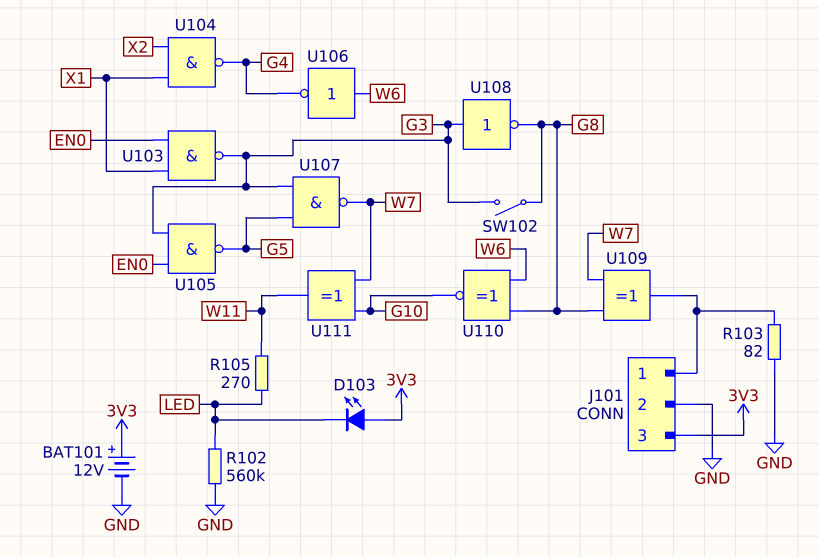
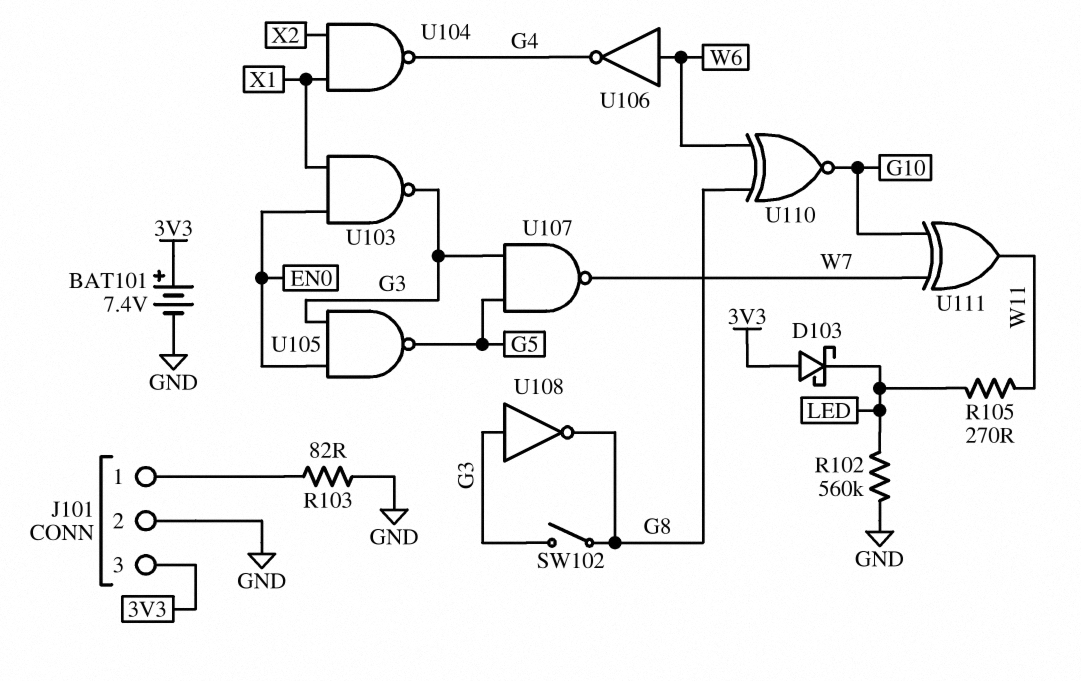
BAT101: 12V (plus 3V3, minus GND) -> 7.4V (plus 3V3, minus GND)
D103: LED (A 3V3, K LED) -> schottky (A 3V3, K LED)
U109: XOR (in G8, in W7, out J101/1) -> none

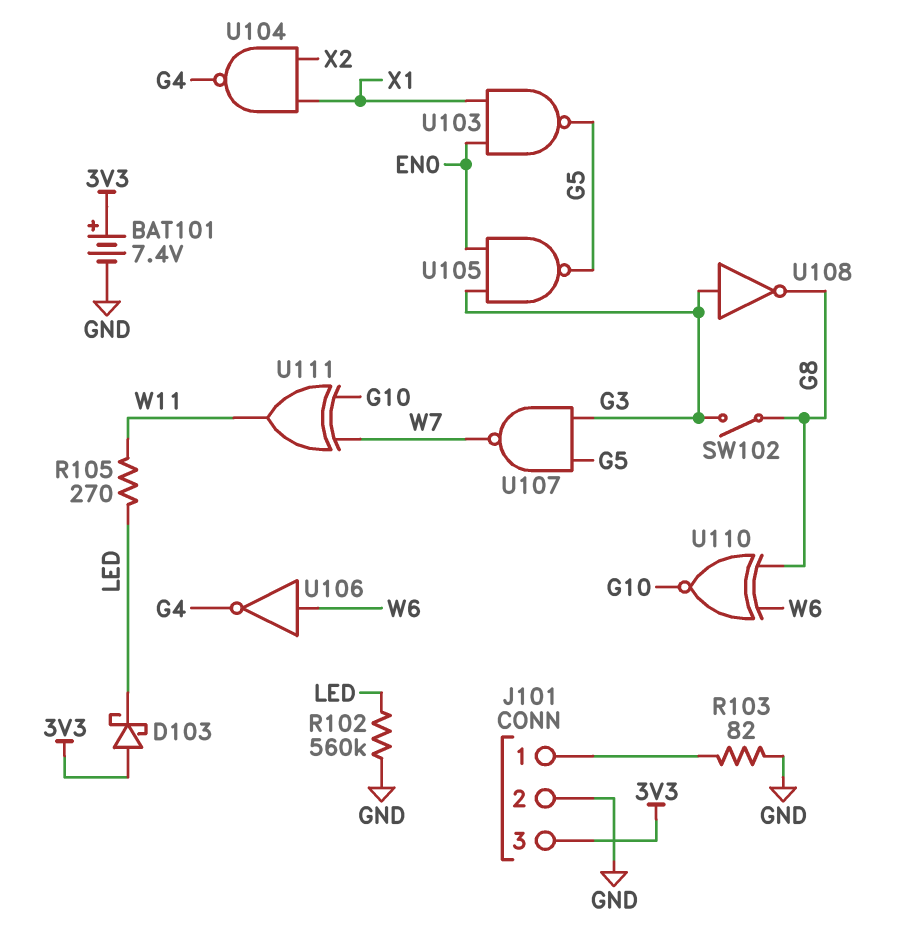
U103: NAND (in EN0, in X1, out G3) -> NAND (in EN0, in X1, out G5)

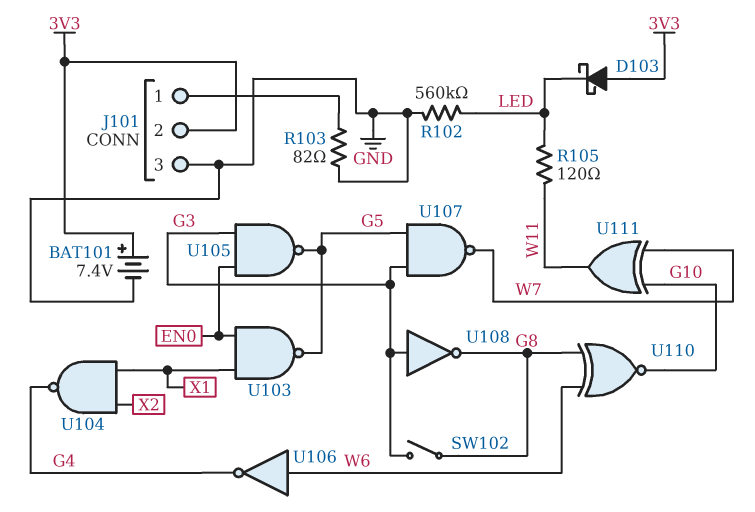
J101 pin 2: GND -> 3V3
J101 pin 3: 3V3 -> GND
R105: 270 (LED, W11) -> 120 (LED, W11)

